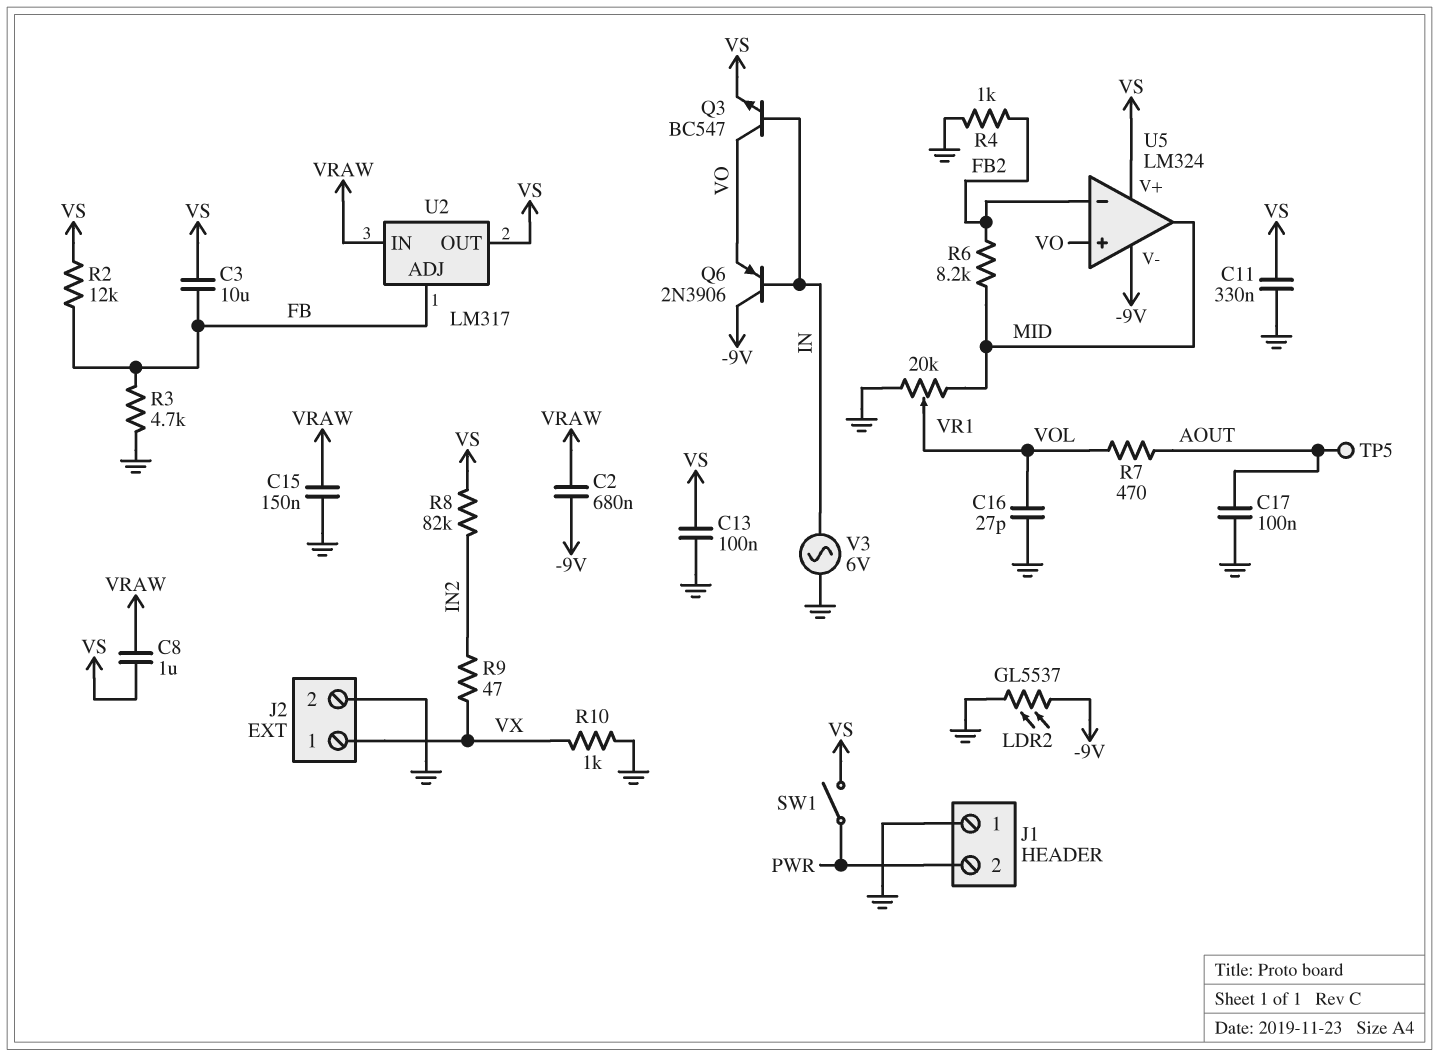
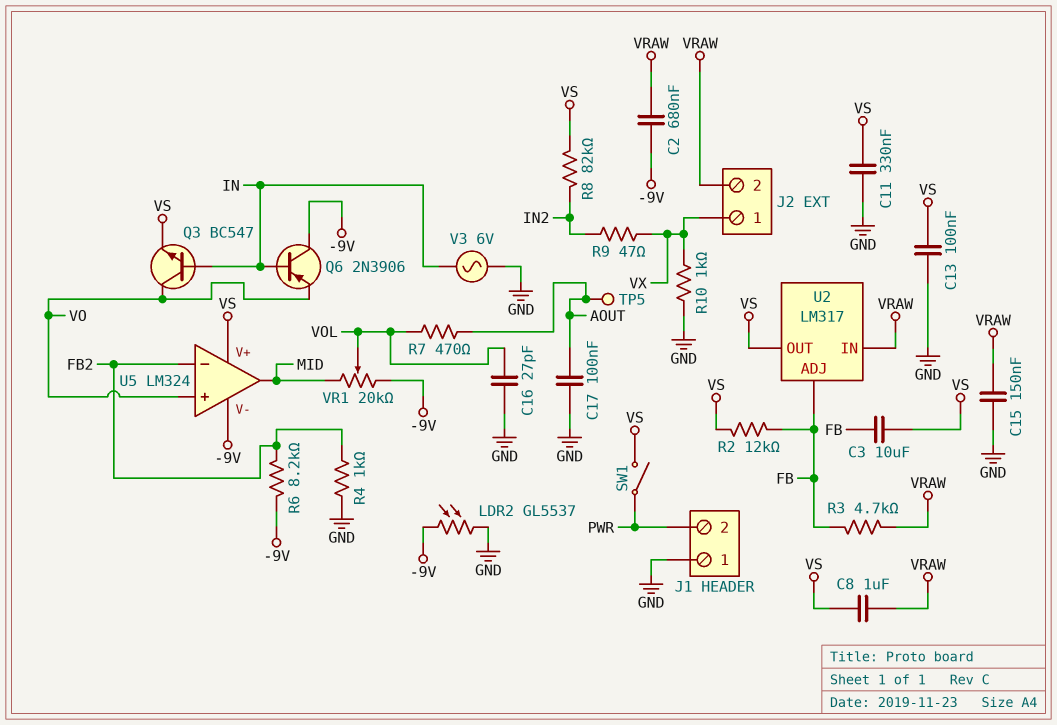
J2 pin 2: GND -> VRAW
R3: 4.7k (FB, GND) -> 4.7k (FB, VRAW)
R6: 8.2k (FB2, MID) -> 8.2k (-9V, FB2)
VR1: 20k (GND, MID, wiper VOL) -> 20k (-9V, MID, wiper VOL)

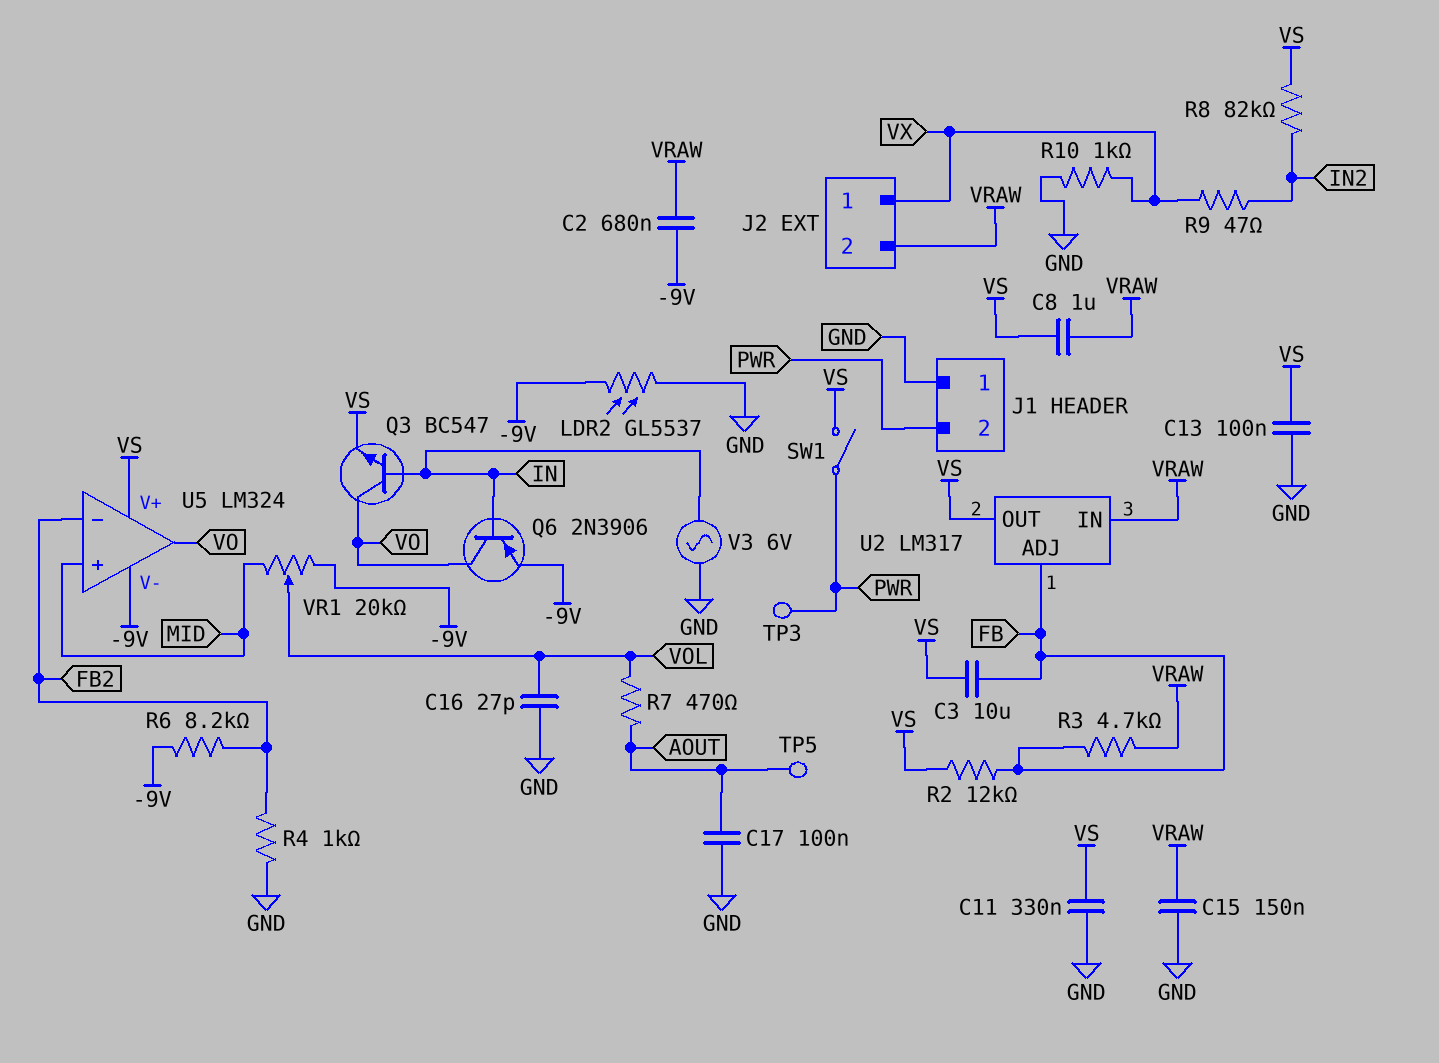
Q6: PNP 2N3906 (B IN, C -9V, E VO) -> PNP 2N3906 (B IN, C VO, E -9V)
TP3: none -> test point (PWR)
U5 pin in+: VO -> MID
U5 pin out: MID -> VO

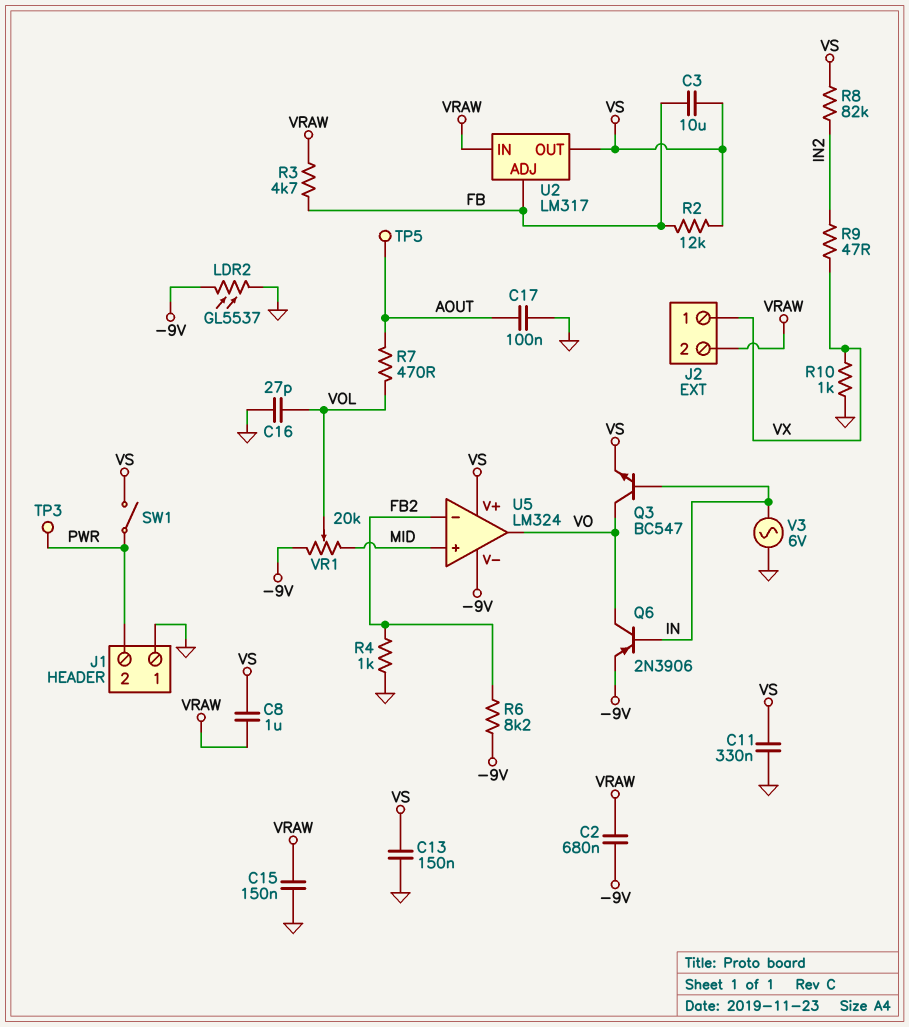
C13: 100nF (GND, VS) -> 150nF (GND, VS)

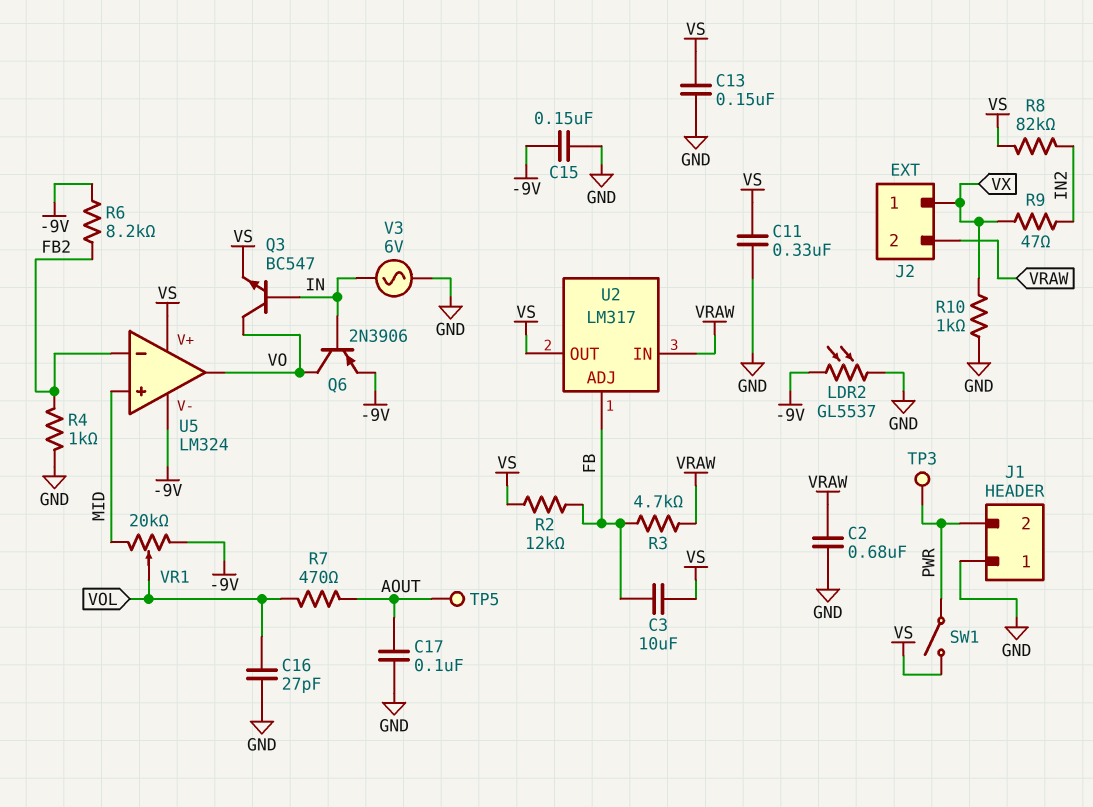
C2: 680nF (-9V, VRAW) -> 680nF (GND, VRAW)
C8: 1uF (VRAW, VS) -> none
C15: 150nF (GND, VRAW) -> 150nF (-9V, GND)

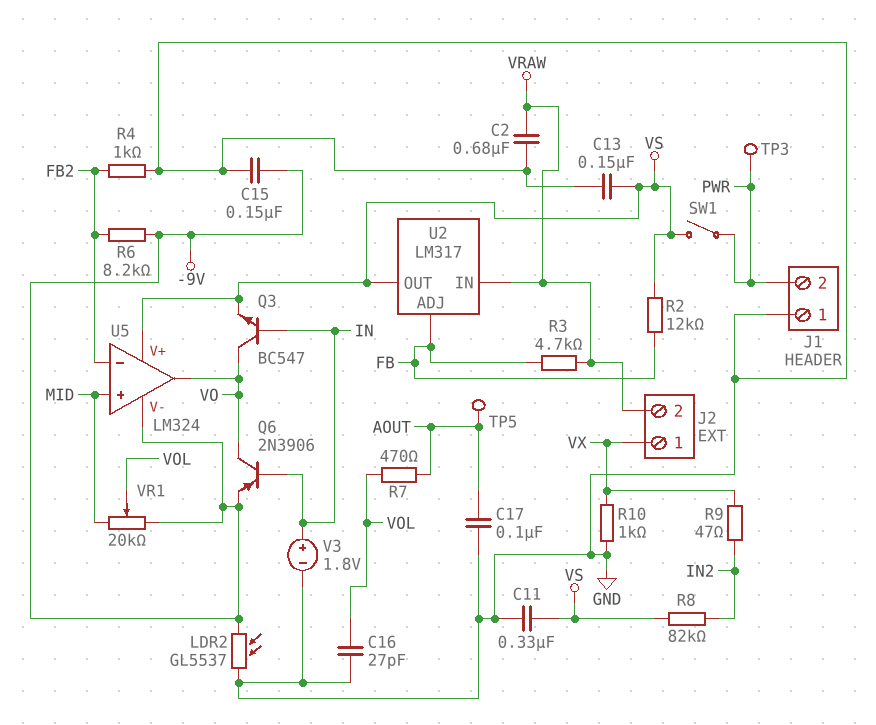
C3: 10uF (FB, VS) -> none
V3: AC 6V (GND, IN) -> 1.8V (plus IN, minus GND)

